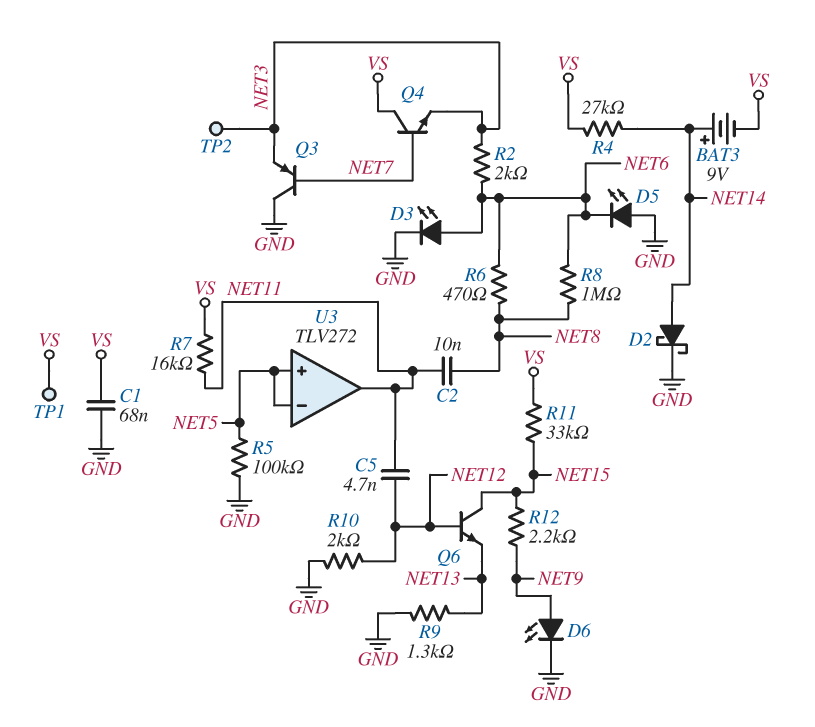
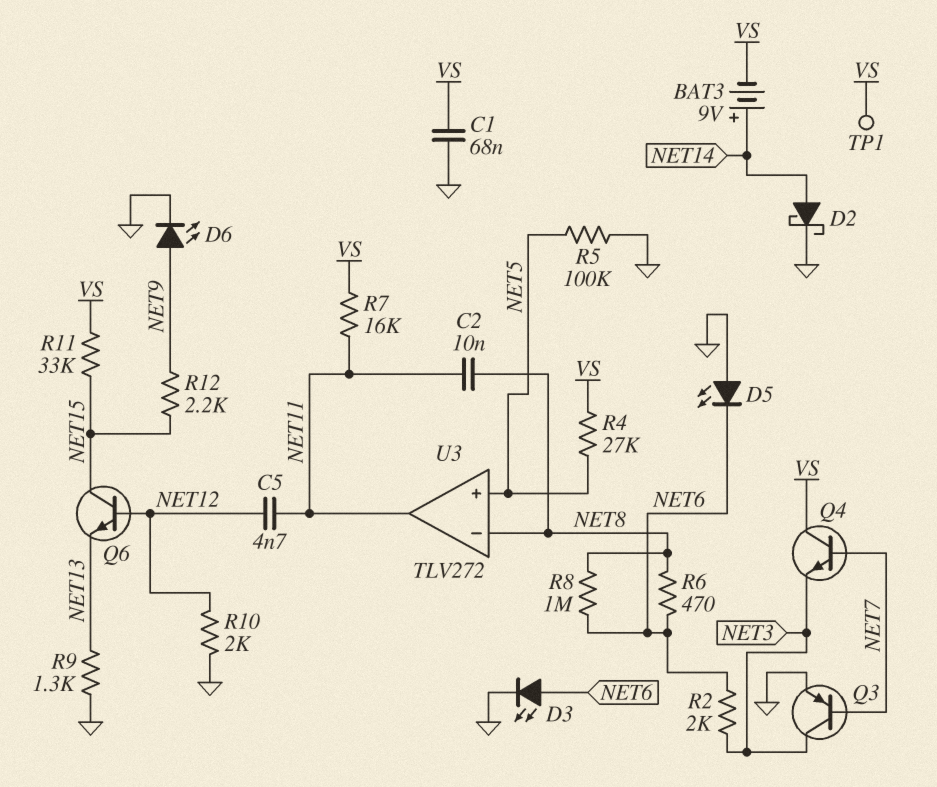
Q3: PNP (B NET7, C GND, E NET3) -> PNP (B NET7, C NET3, E GND)
R4: 27k (NET14, VS) -> 27k (NET5, VS)
TP2: test point (NET3) -> none
U3 pin in-: NET5 -> NET8

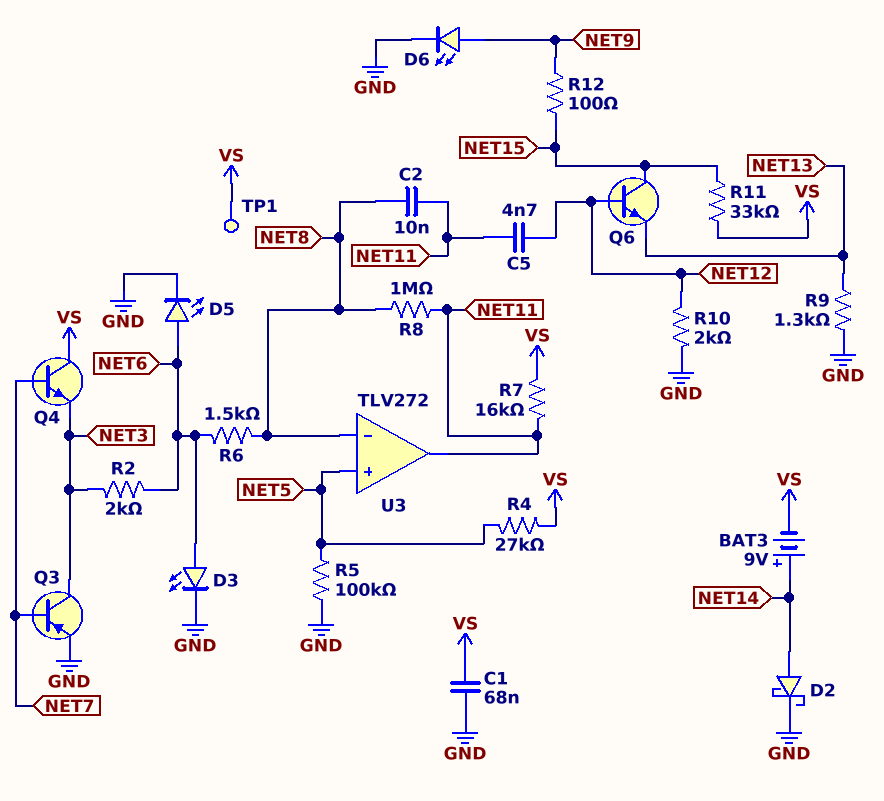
D5: LED (A GND, K NET6) -> LED (A NET6, K GND)
R6: 470 (NET6, NET8) -> 1.5k (NET6, NET8)
R8: 1M (NET6, NET8) -> 1M (NET8, NET11)
R12: 2.2k (NET9, NET15) -> 100 (NET9, NET15)

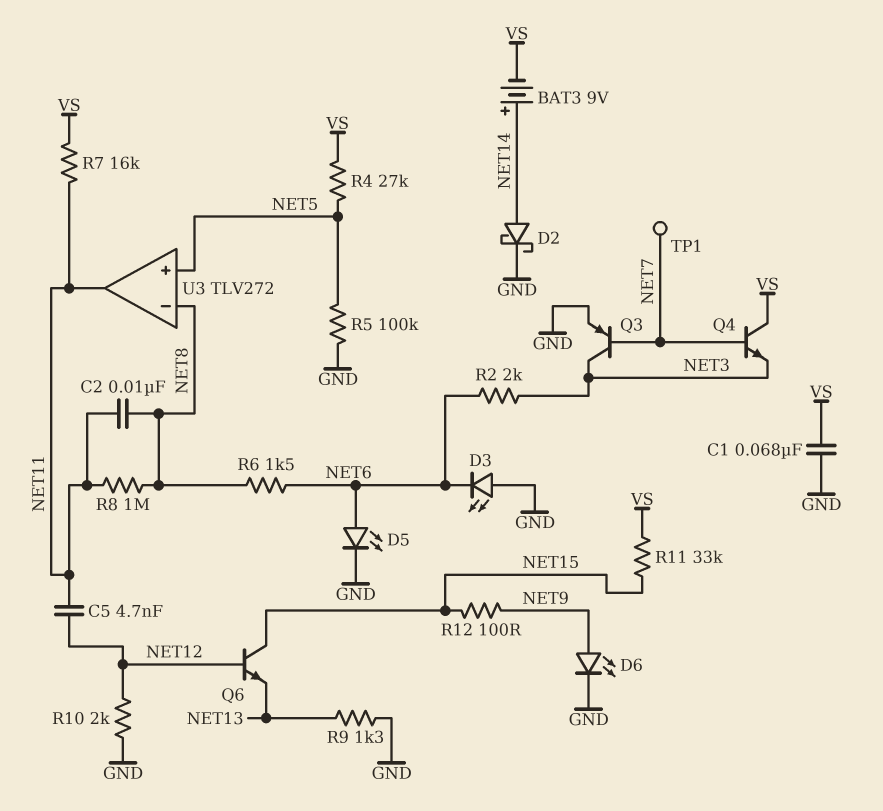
D3: LED (A NET6, K GND) -> LED (A GND, K NET6)
TP1: test point (VS) -> test point (NET7)

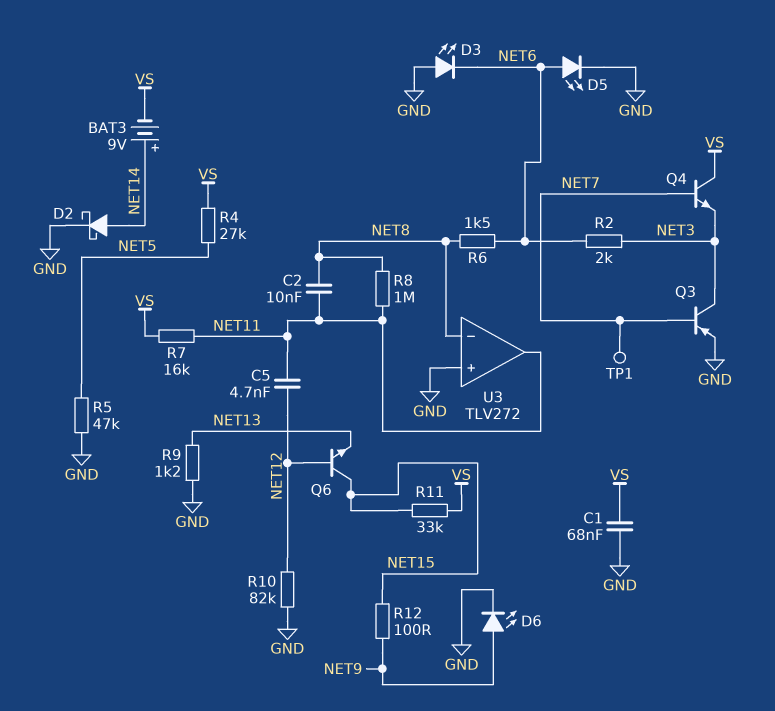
R5: 100k (GND, NET5) -> 47k (GND, NET5)
R9: 1.3k (GND, NET13) -> 1.2k (GND, NET13)
R10: 2k (GND, NET12) -> 82k (GND, NET12)
U3 pin in+: NET5 -> GND

